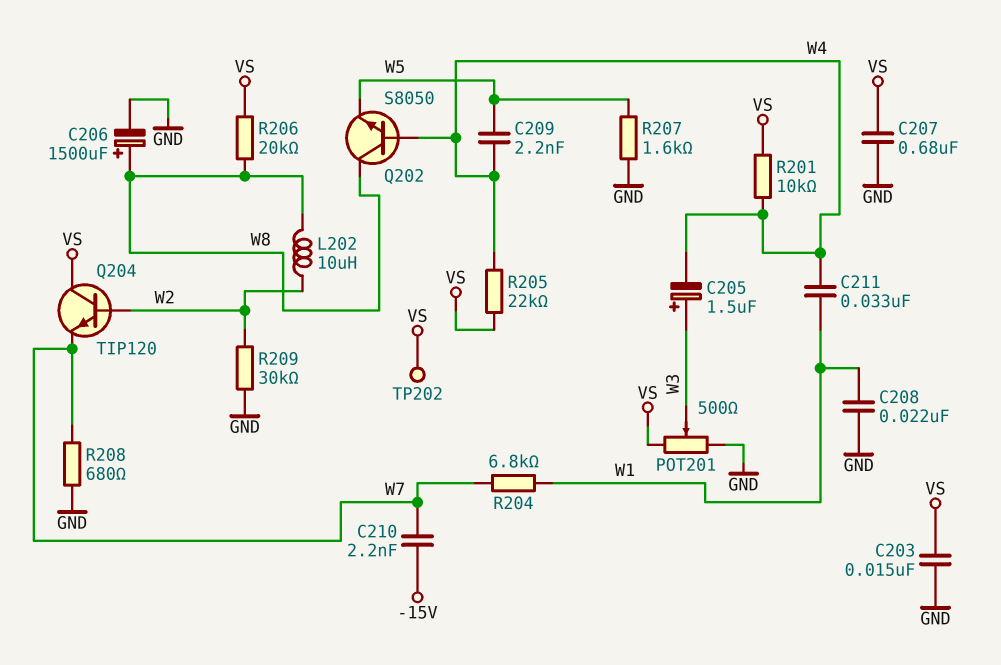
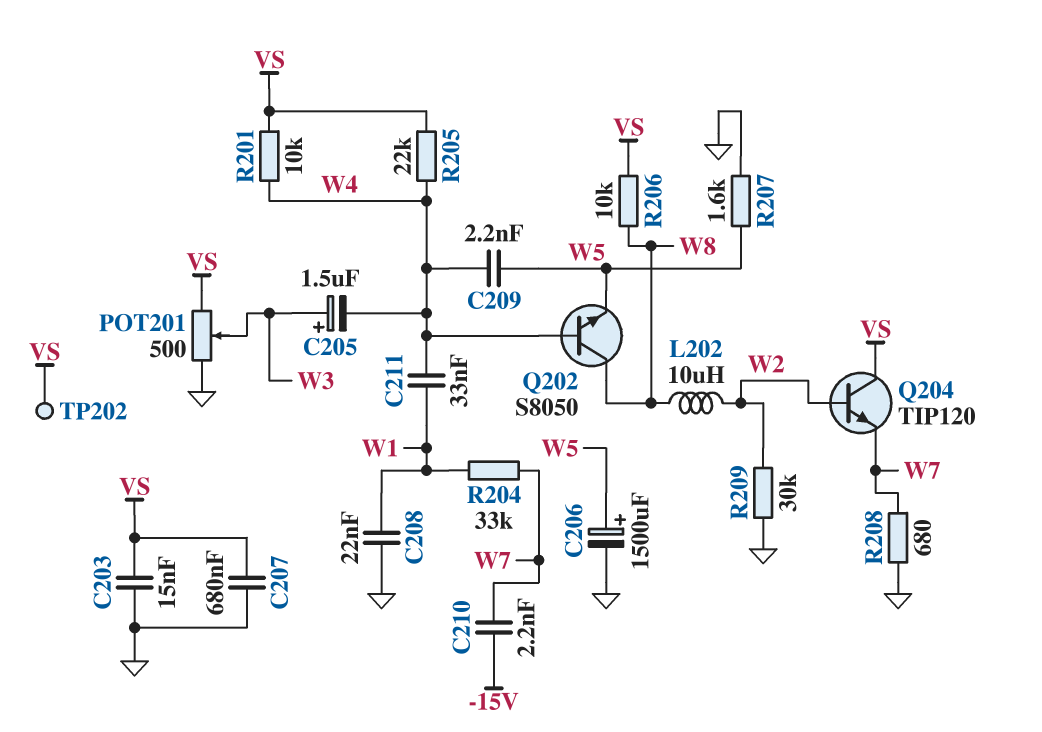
C206: 1500uF (plus W8, minus GND) -> 1500uF (plus W5, minus GND)
R204: 6.8k (W1, W7) -> 33k (W1, W7)
R206: 20k (VS, W8) -> 10k (VS, W8)

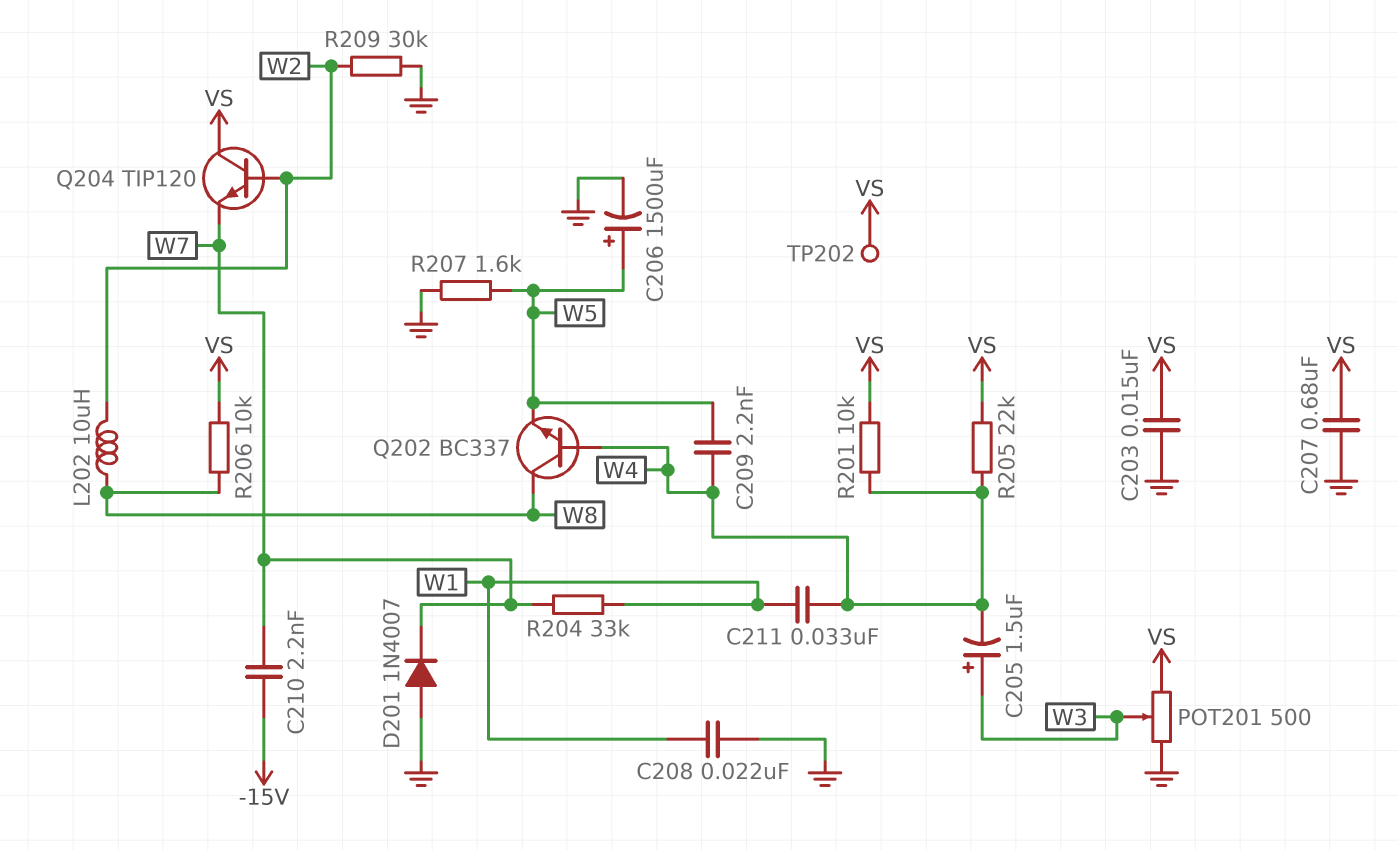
D201: none -> diode 1N4007 (A GND, K W7)
Q202: NPN S8050 (B W4, C W8, E W5) -> NPN BC337 (B W4, C W8, E W5)
R208: 680 (GND, W7) -> none

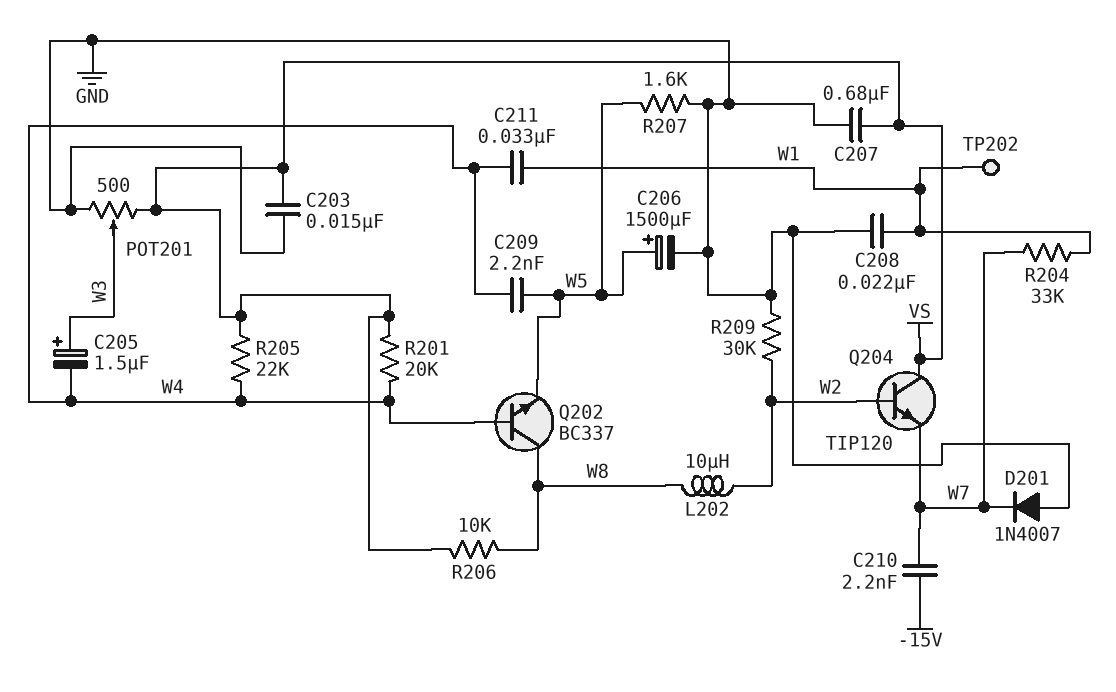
R201: 10k (VS, W4) -> 20k (VS, W4)
TP202: test point (VS) -> test point (W1)

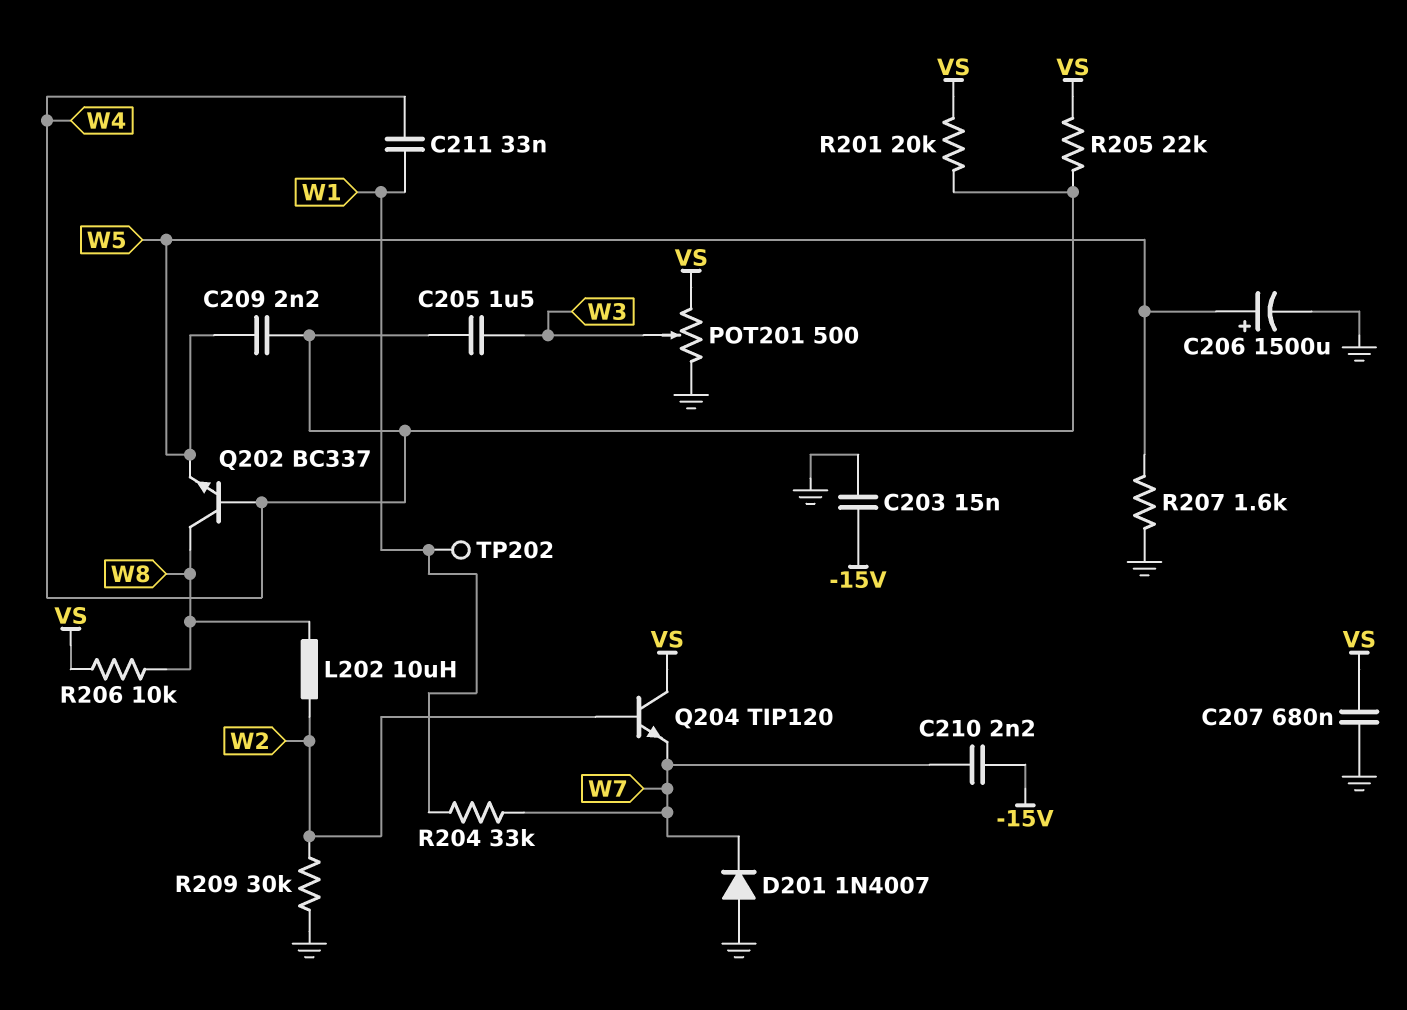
C203: 15nF (GND, VS) -> 15nF (-15V, GND)
C205: 1.5uF (plus W3, minus W4) -> 1.5uF (W3, W4)
C208: 22nF (GND, W1) -> none

